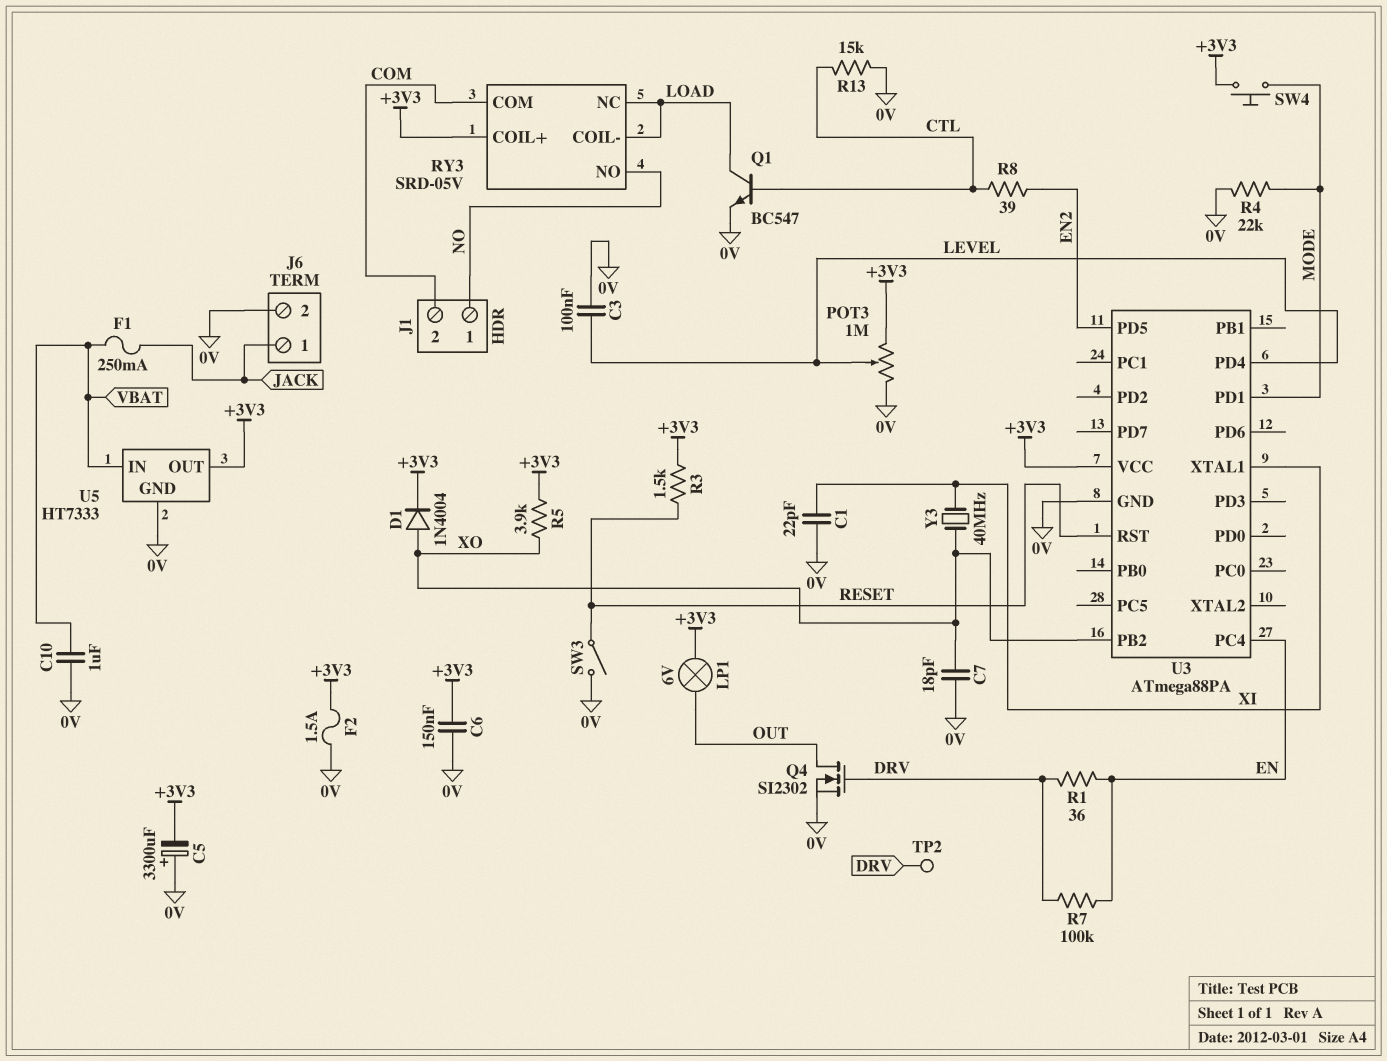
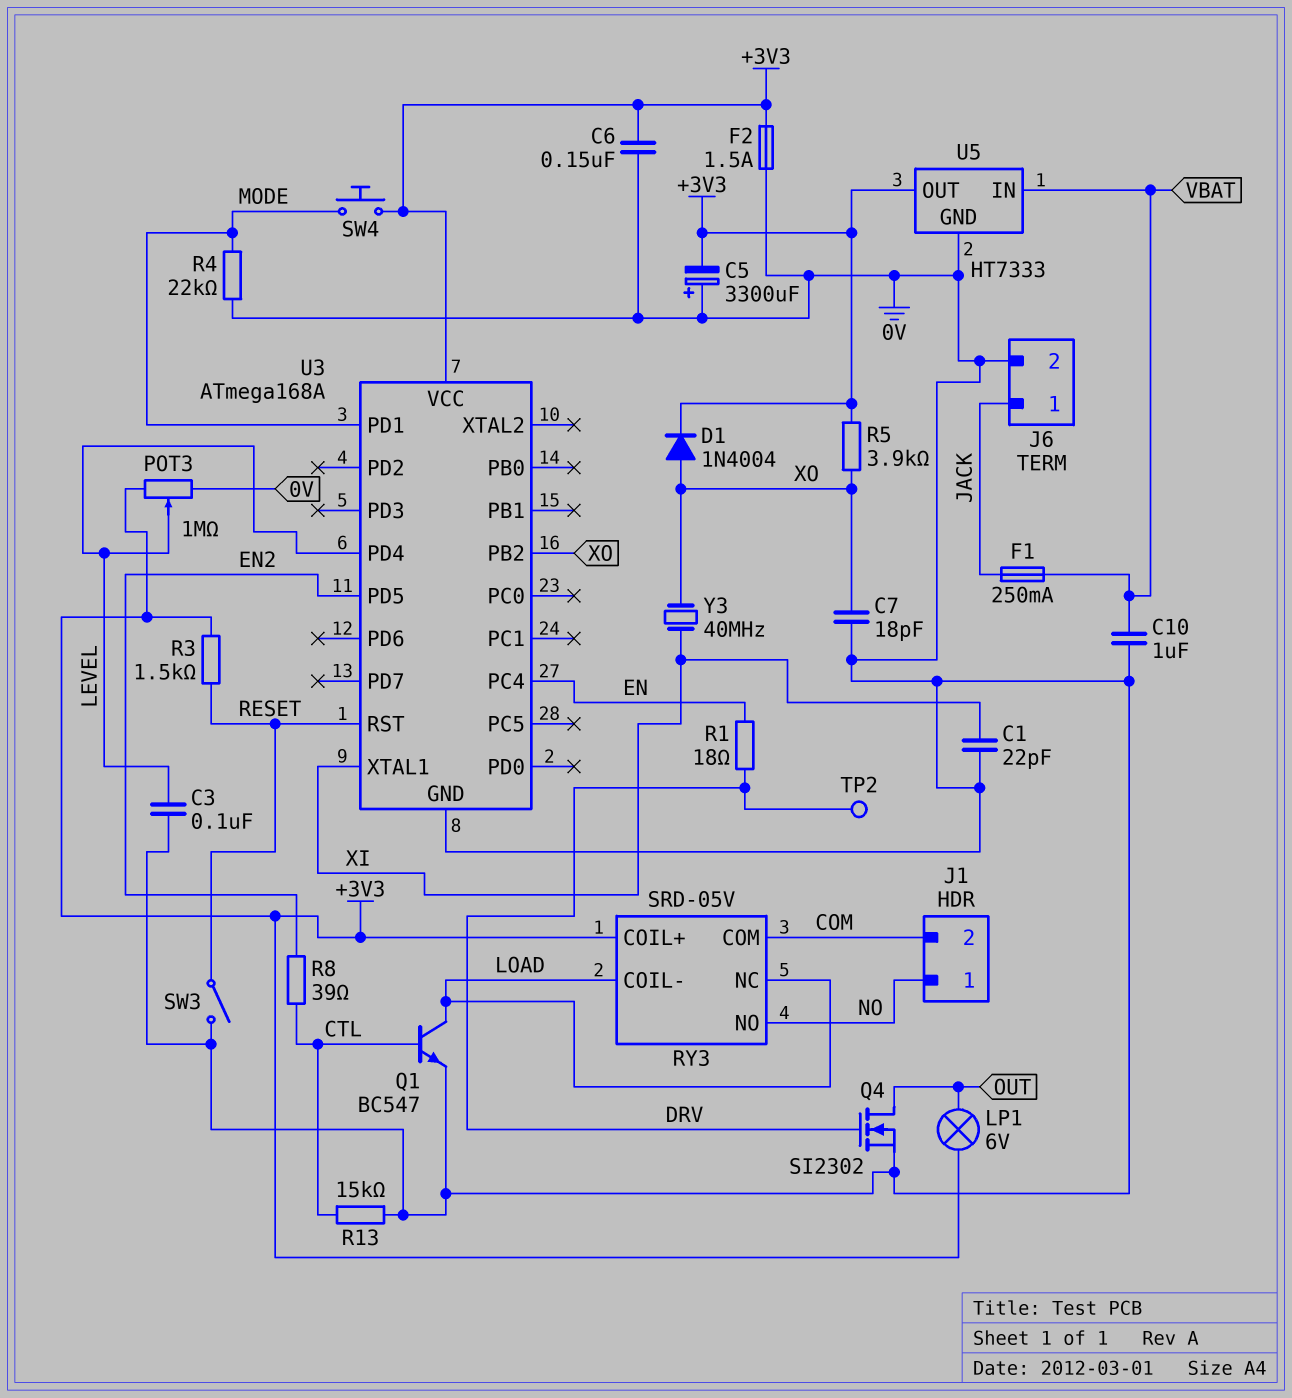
R1: 36 (DRV, EN) -> 18 (DRV, EN)
R7: 100k (DRV, EN) -> none
U3: ATmega88PA -> ATmega168A

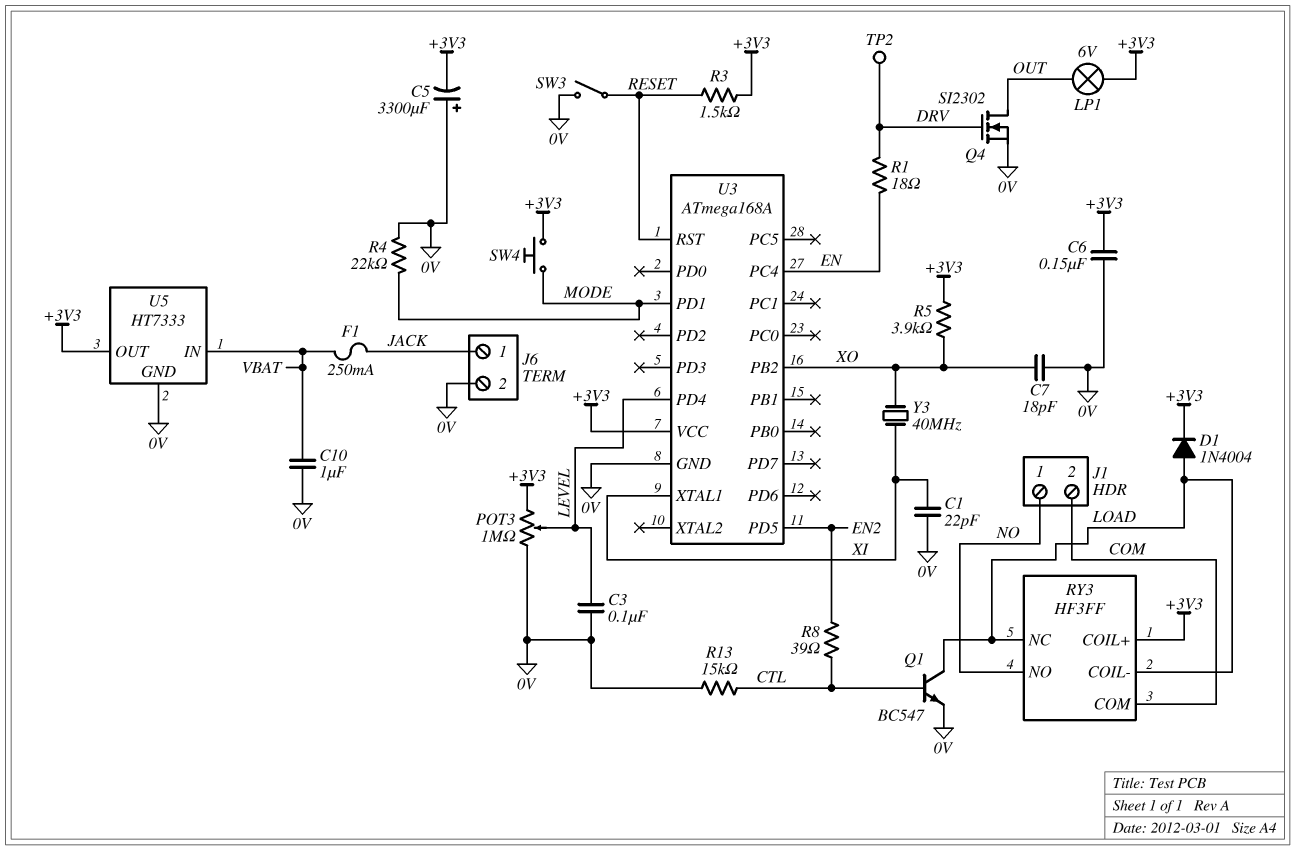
D1: diode 1N4004 (A XO, K +3V3) -> diode 1N4004 (A LOAD, K +3V3)
F2: 1.5A (+3V3, 0V) -> none
RY3: SRD-05V -> HF3FF

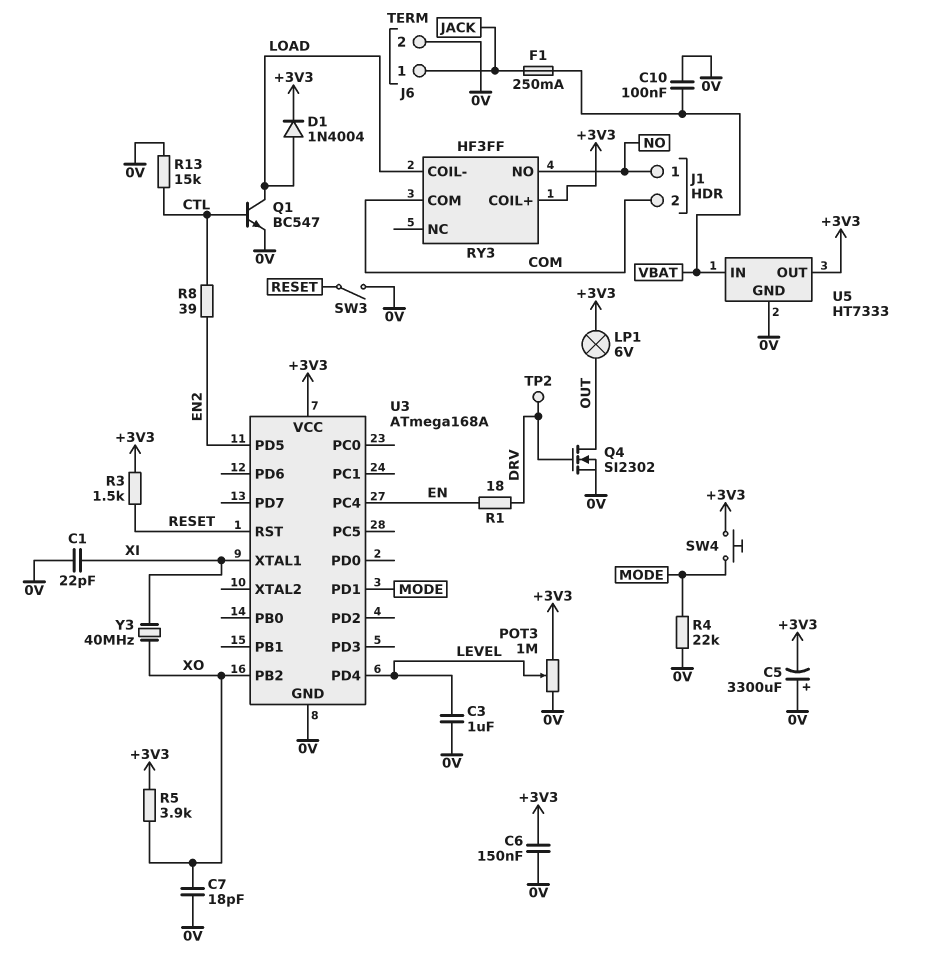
C3: 100nF (0V, LEVEL) -> 1uF (0V, LEVEL)
C10: 1uF (0V, VBAT) -> 100nF (0V, VBAT)
RY3 pin NC: LOAD -> none

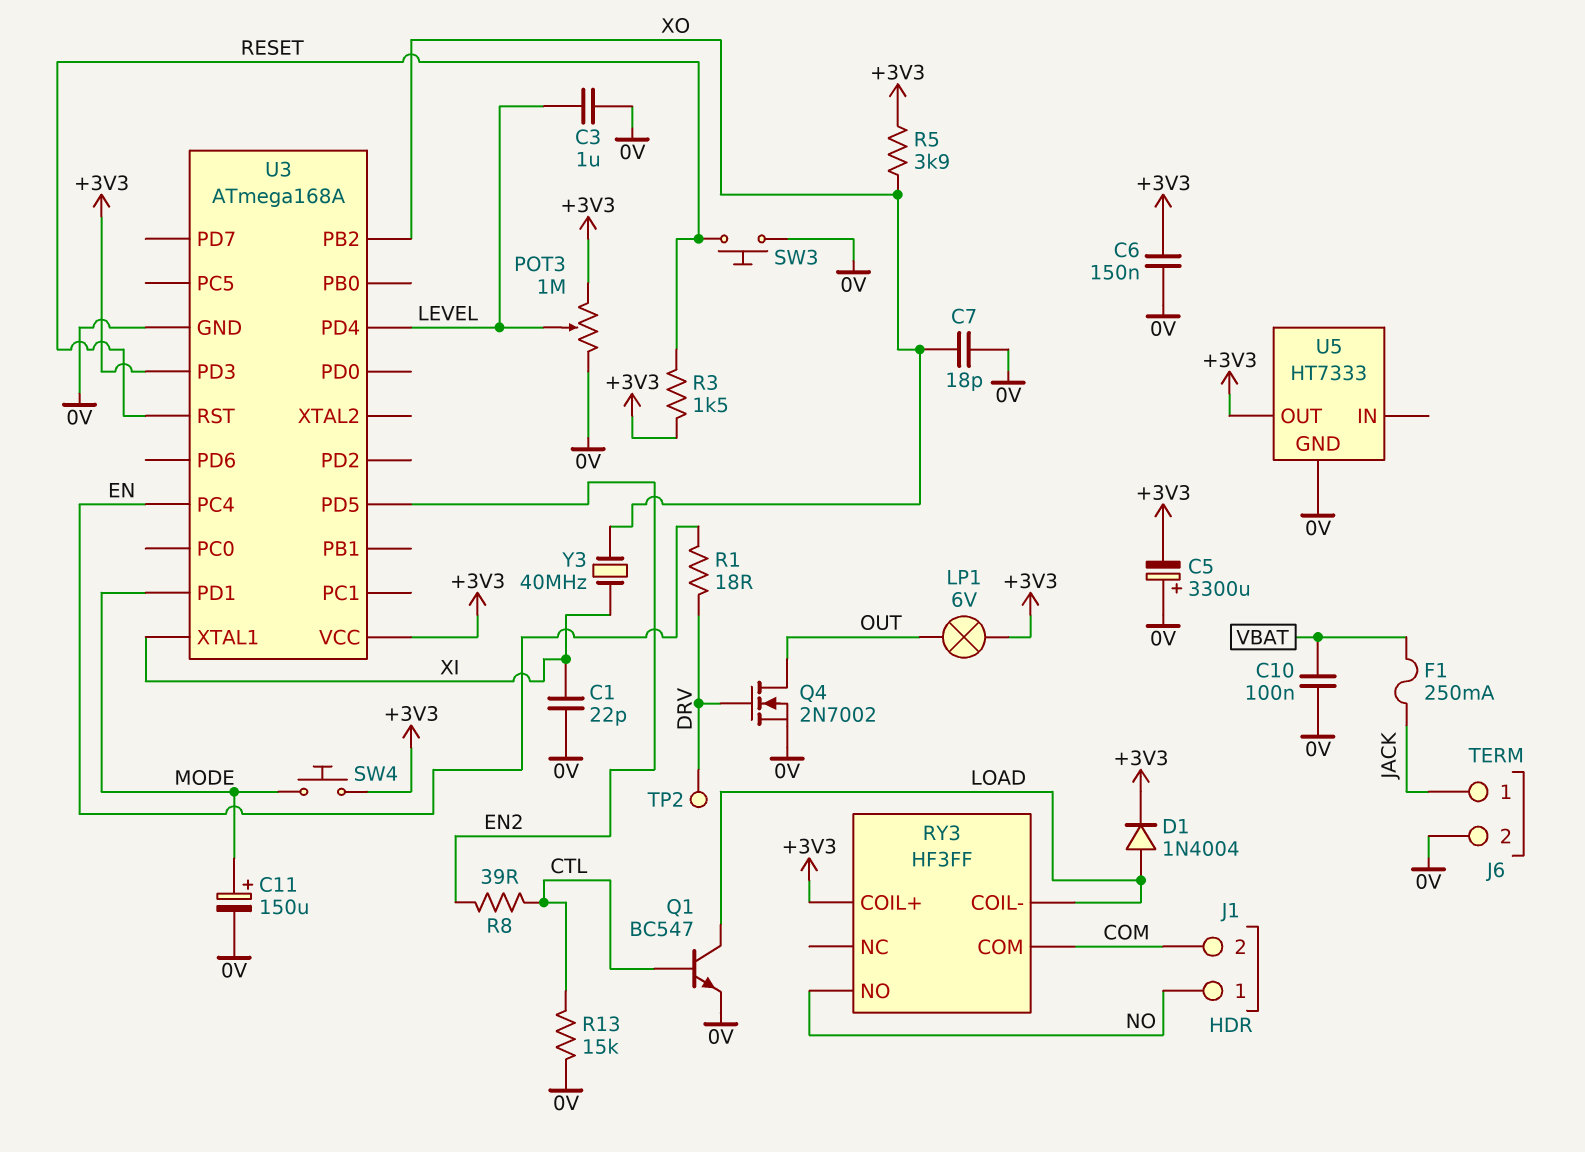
C11: none -> 150uF (plus MODE, minus 0V)
Q4: NMOS SI2302 (G DRV, D OUT, S 0V) -> NMOS 2N7002 (G DRV, D OUT, S 0V)
R4: 22k (0V, MODE) -> none
SW3: switch (0V, RESET) -> button (0V, RESET)
U3 pin PD3: none -> +3V3
U5 pin IN: VBAT -> none

